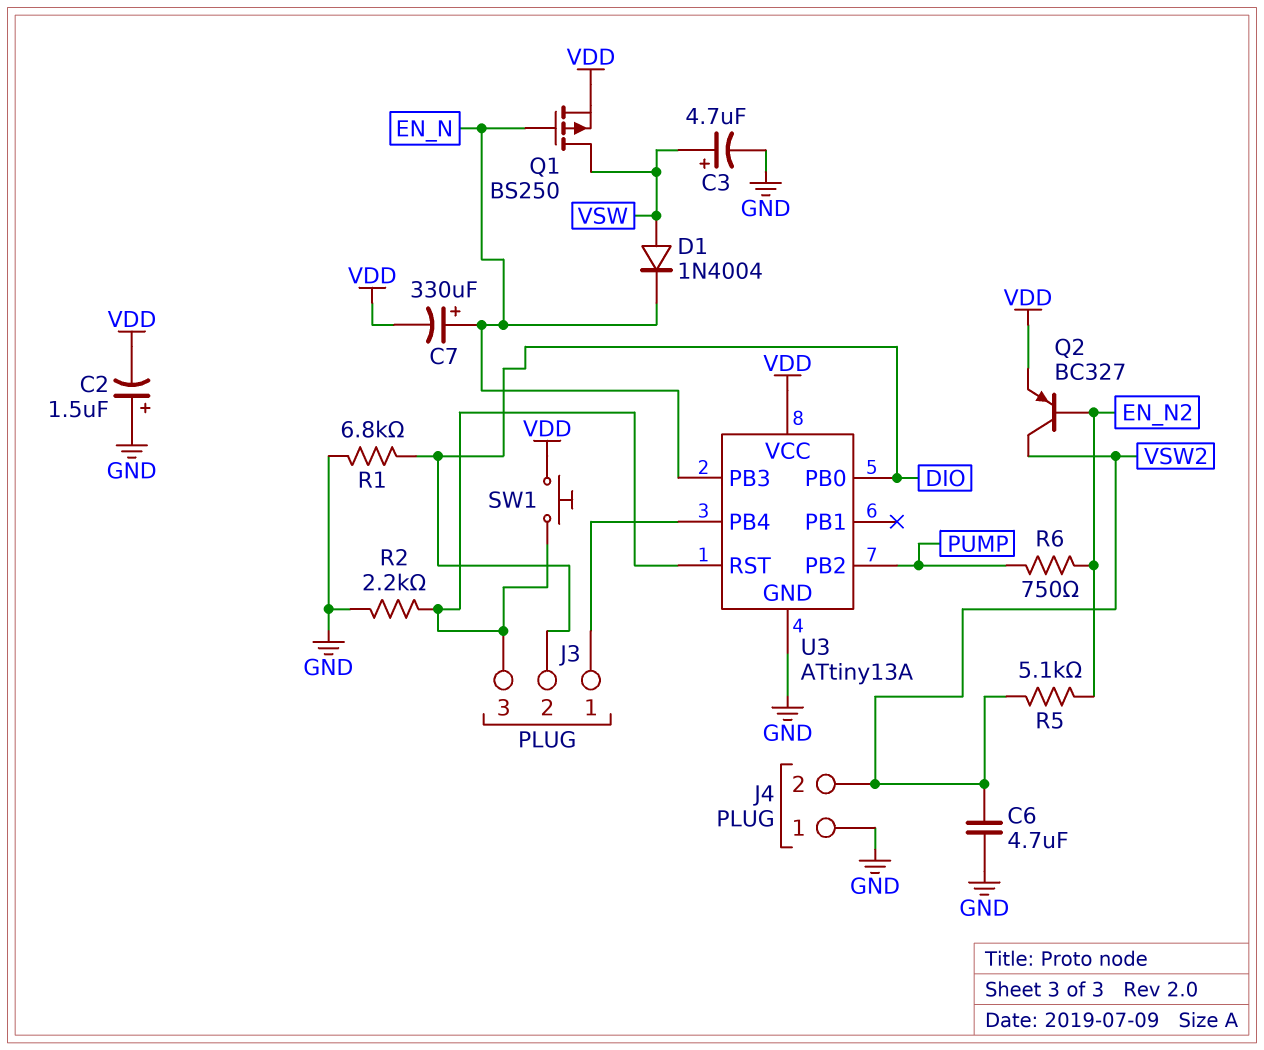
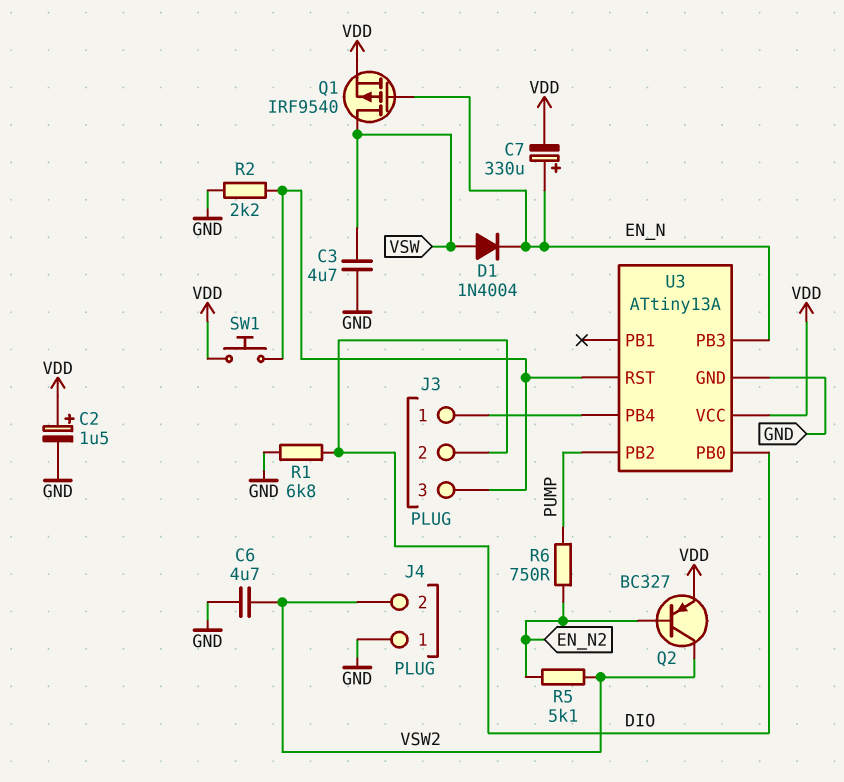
C2: 1.5uF (plus GND, minus VDD) -> 1.5uF (plus VDD, minus GND)
C3: 4.7uF (plus VSW, minus GND) -> 4.7uF (GND, VSW)
Q1: PMOS BS250 (G EN_N, D VSW, S VDD) -> PMOS IRF9540 (G EN_N, D VSW, S VDD)

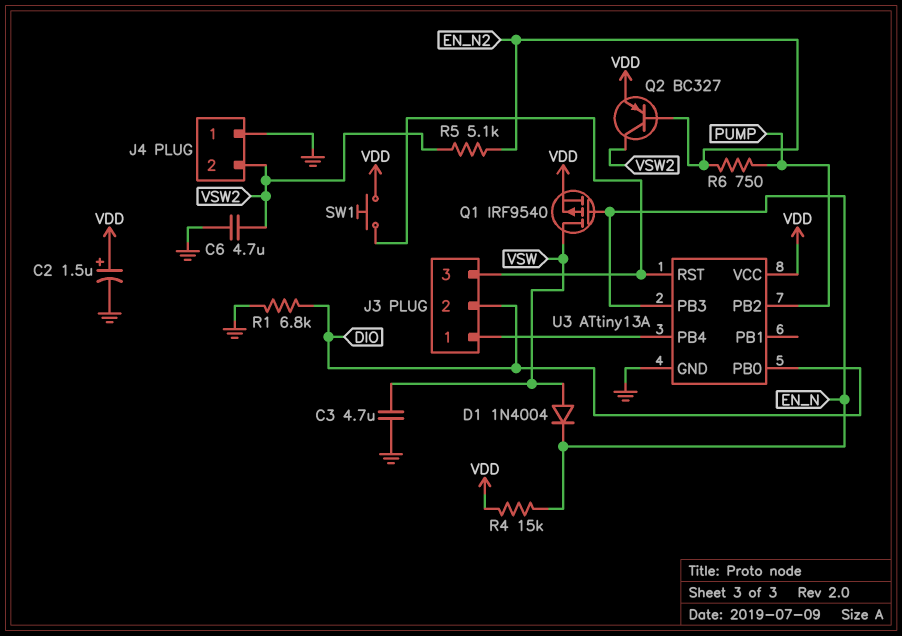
C7: 330uF (plus EN_N, minus VDD) -> none
R2: 2.2k (GND, J3/3) -> none
R4: none -> 15k (EN_N, VDD)

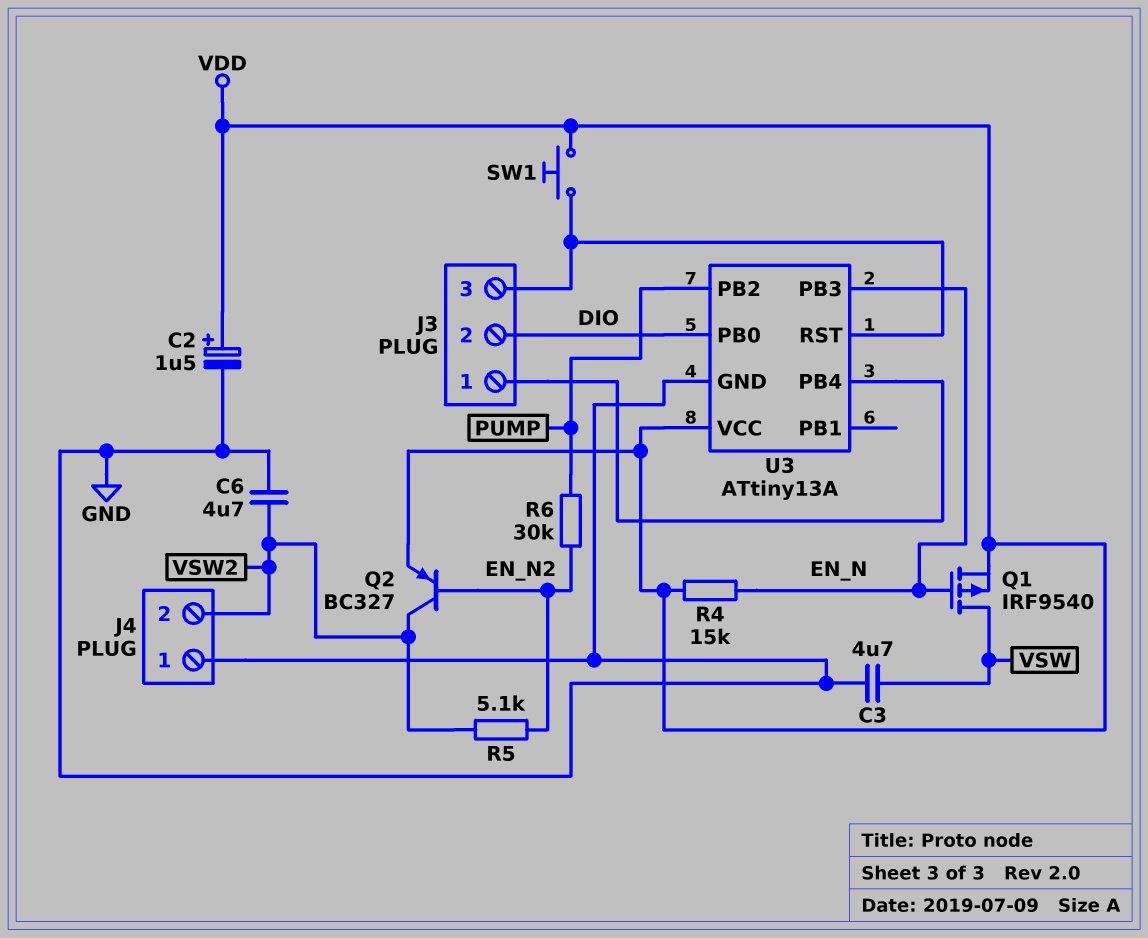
D1: diode 1N4004 (A VSW, K EN_N) -> none
R1: 6.8k (DIO, GND) -> none
R6: 750 (EN_N2, PUMP) -> 30k (EN_N2, PUMP)

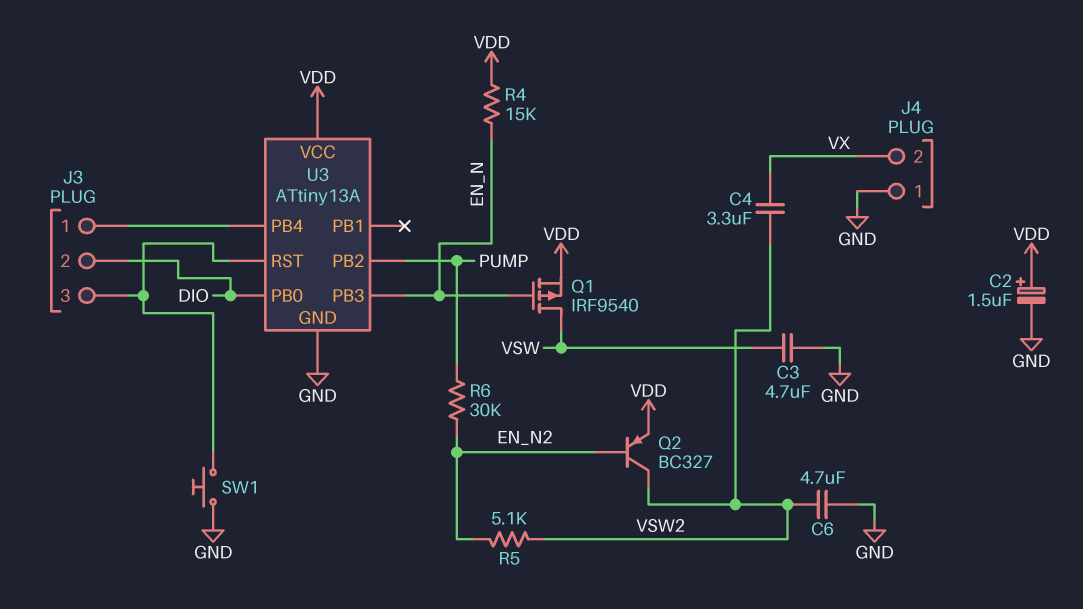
C4: none -> 3.3uF (VSW2, VX)
J4 pin 2: VSW2 -> VX
SW1: button (J3/3, VDD) -> button (GND, J3/3)

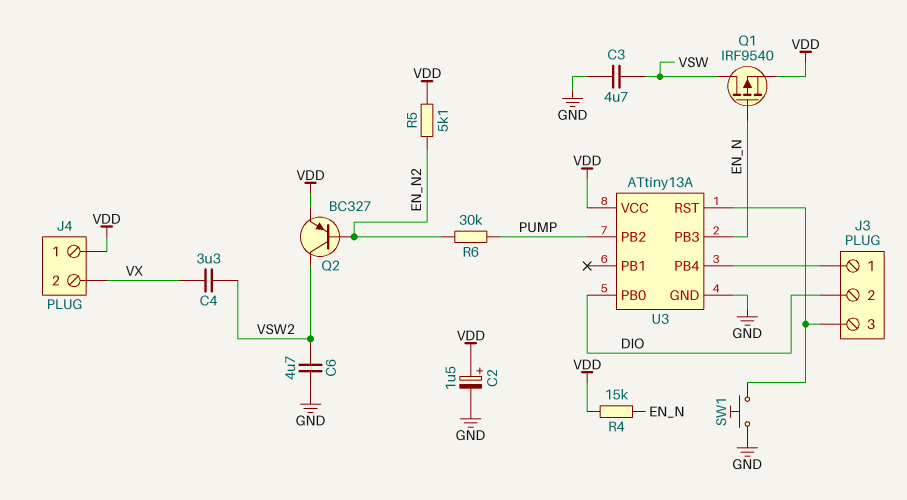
J4 pin 1: GND -> VDD
R5: 5.1k (EN_N2, VSW2) -> 5.1k (EN_N2, VDD)

